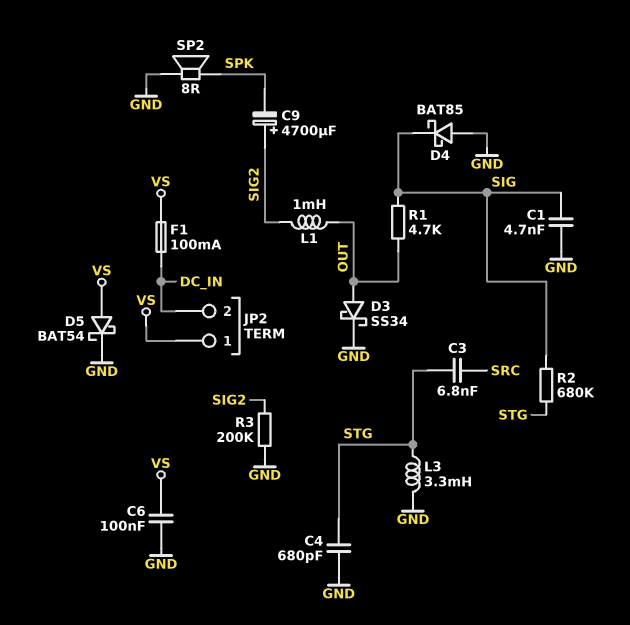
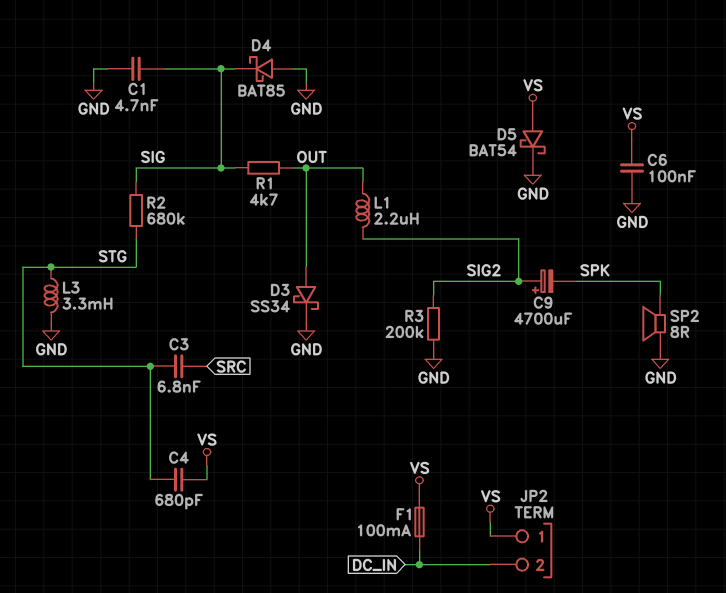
C4: 680pF (GND, STG) -> 680pF (STG, VS)
L1: 1mH (OUT, SIG2) -> 2.2uH (OUT, SIG2)

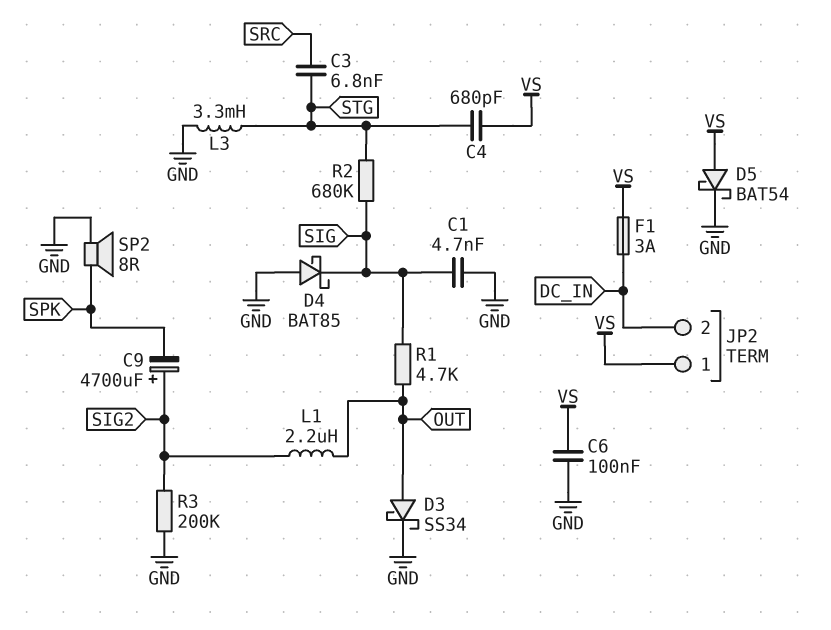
F1: 100mA (DC_IN, VS) -> 3A (DC_IN, VS)

